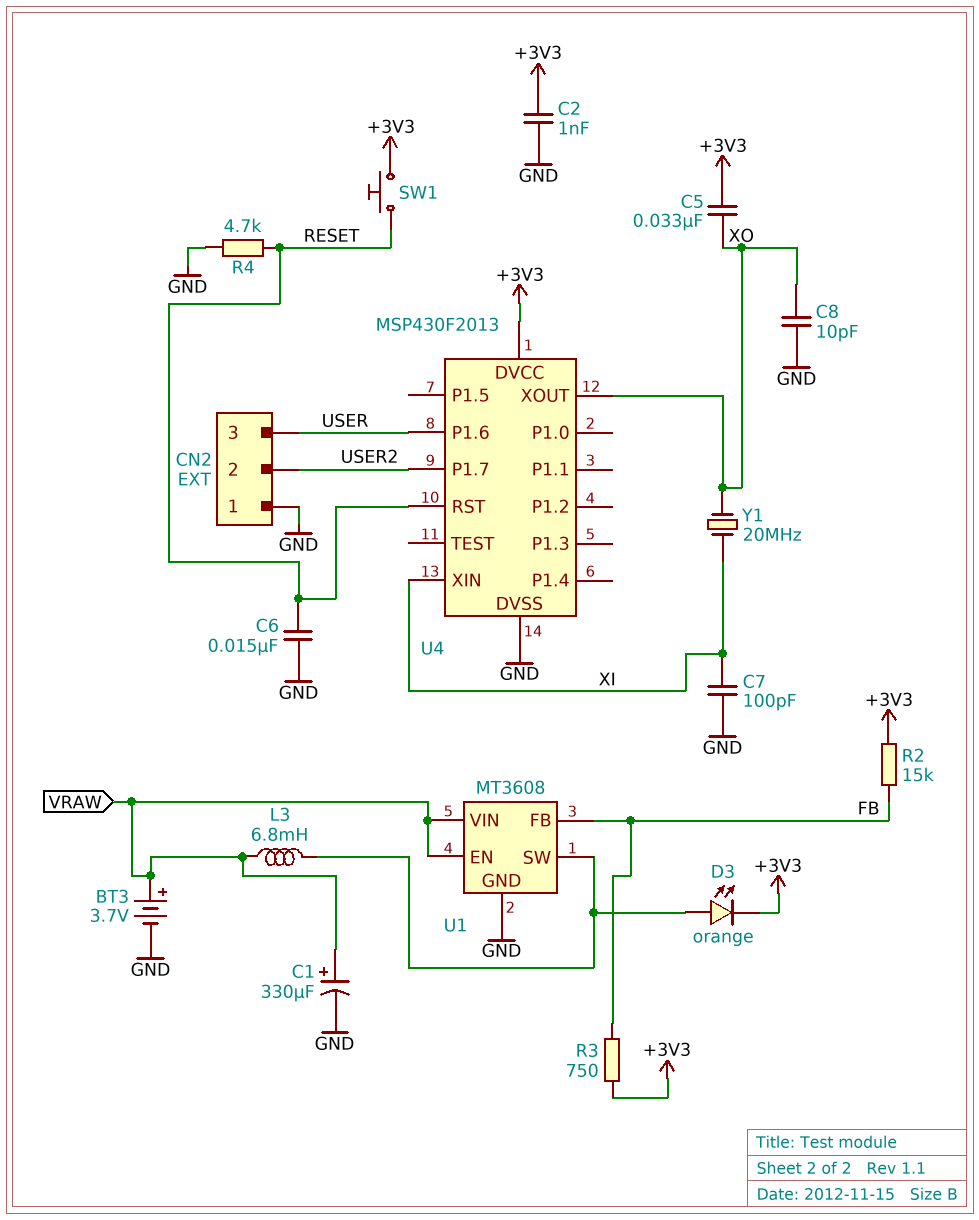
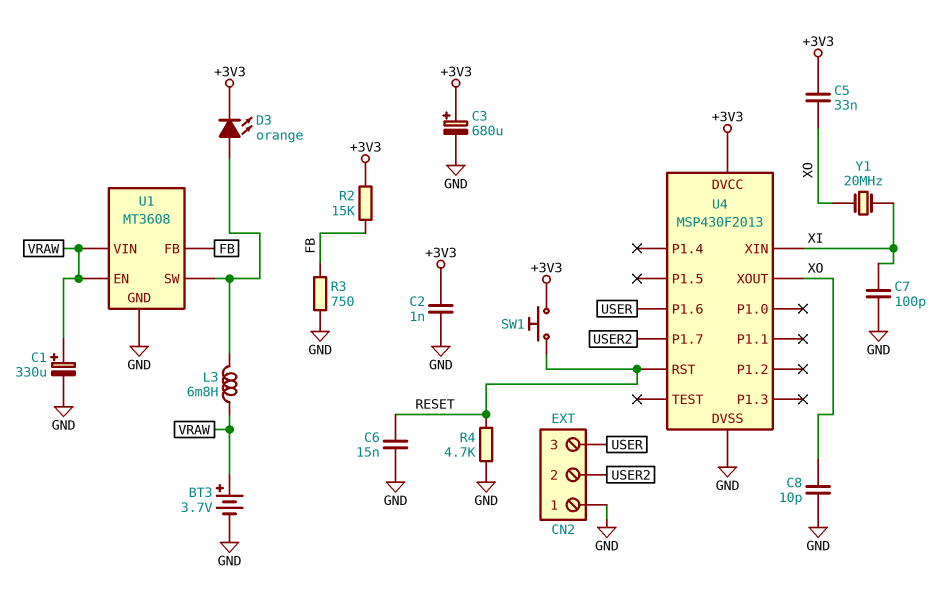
C3: none -> 680uF (plus +3V3, minus GND)
R3: 750 (+3V3, FB) -> 750 (FB, GND)

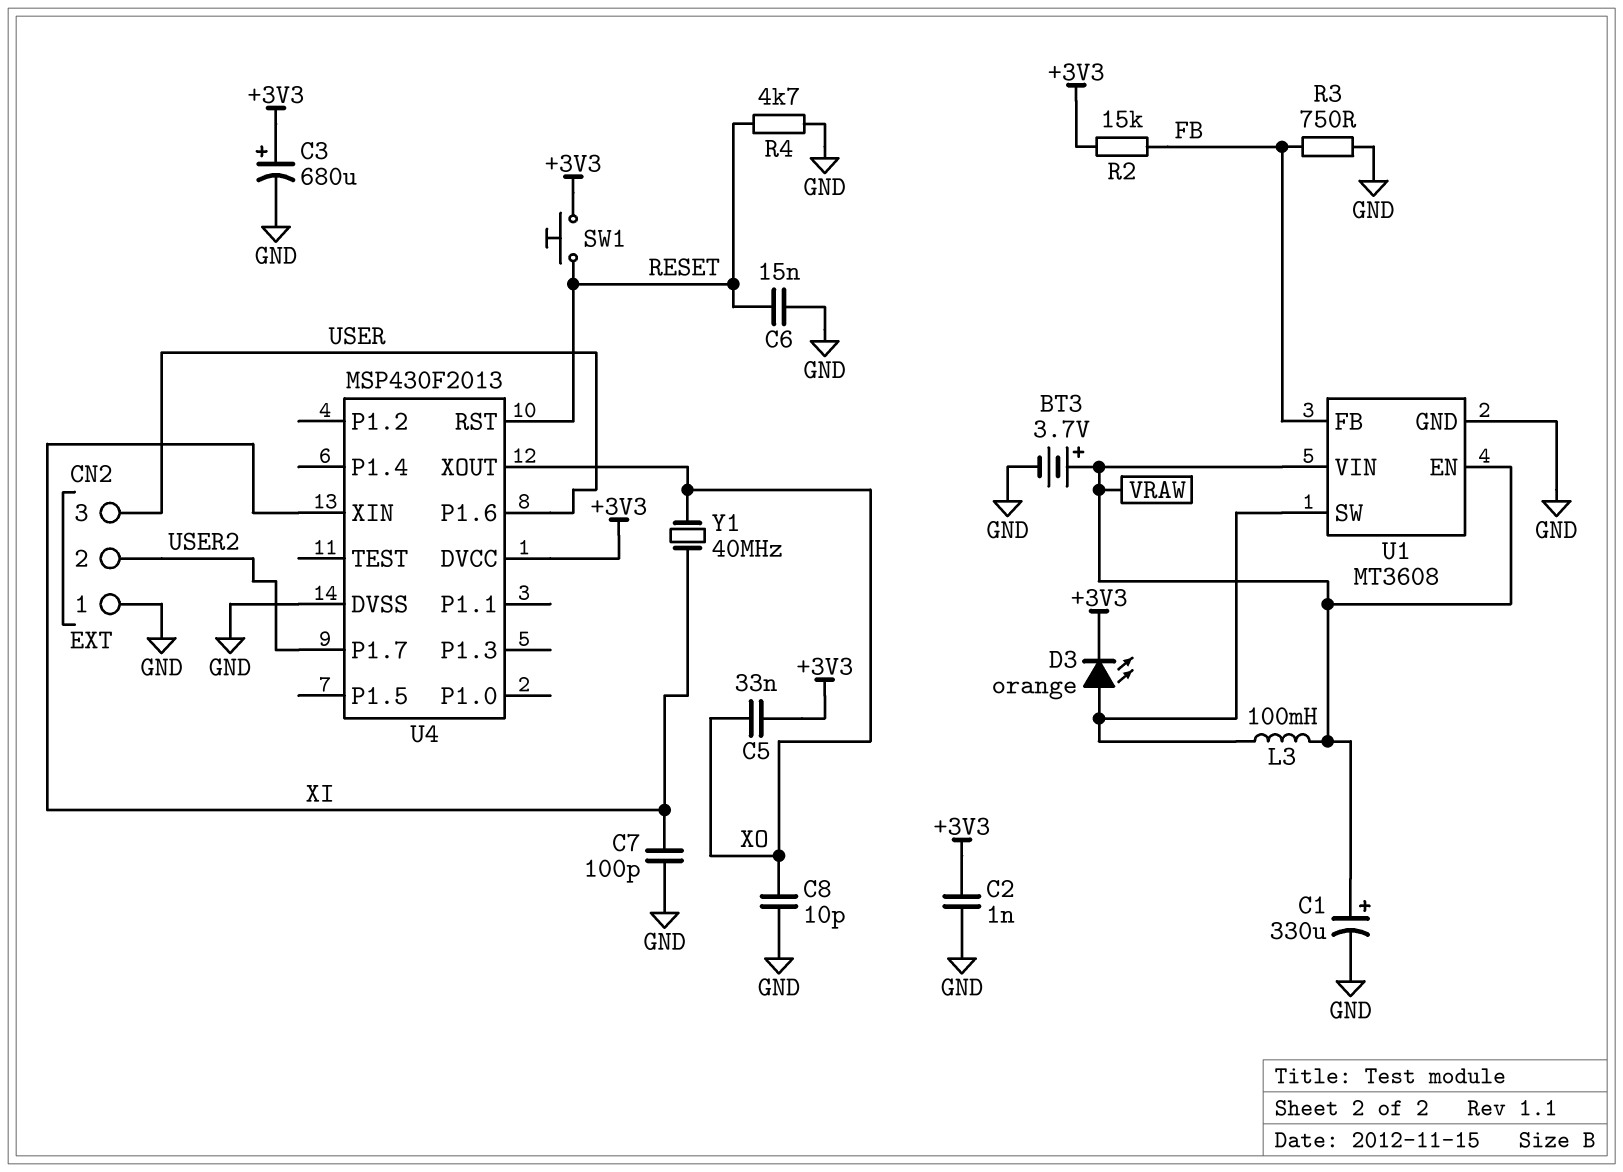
L3: 6.8mH (U1/SW, VRAW) -> 100mH (U1/SW, VRAW)
Y1: 20MHz (XI, XO) -> 40MHz (XI, XO)

